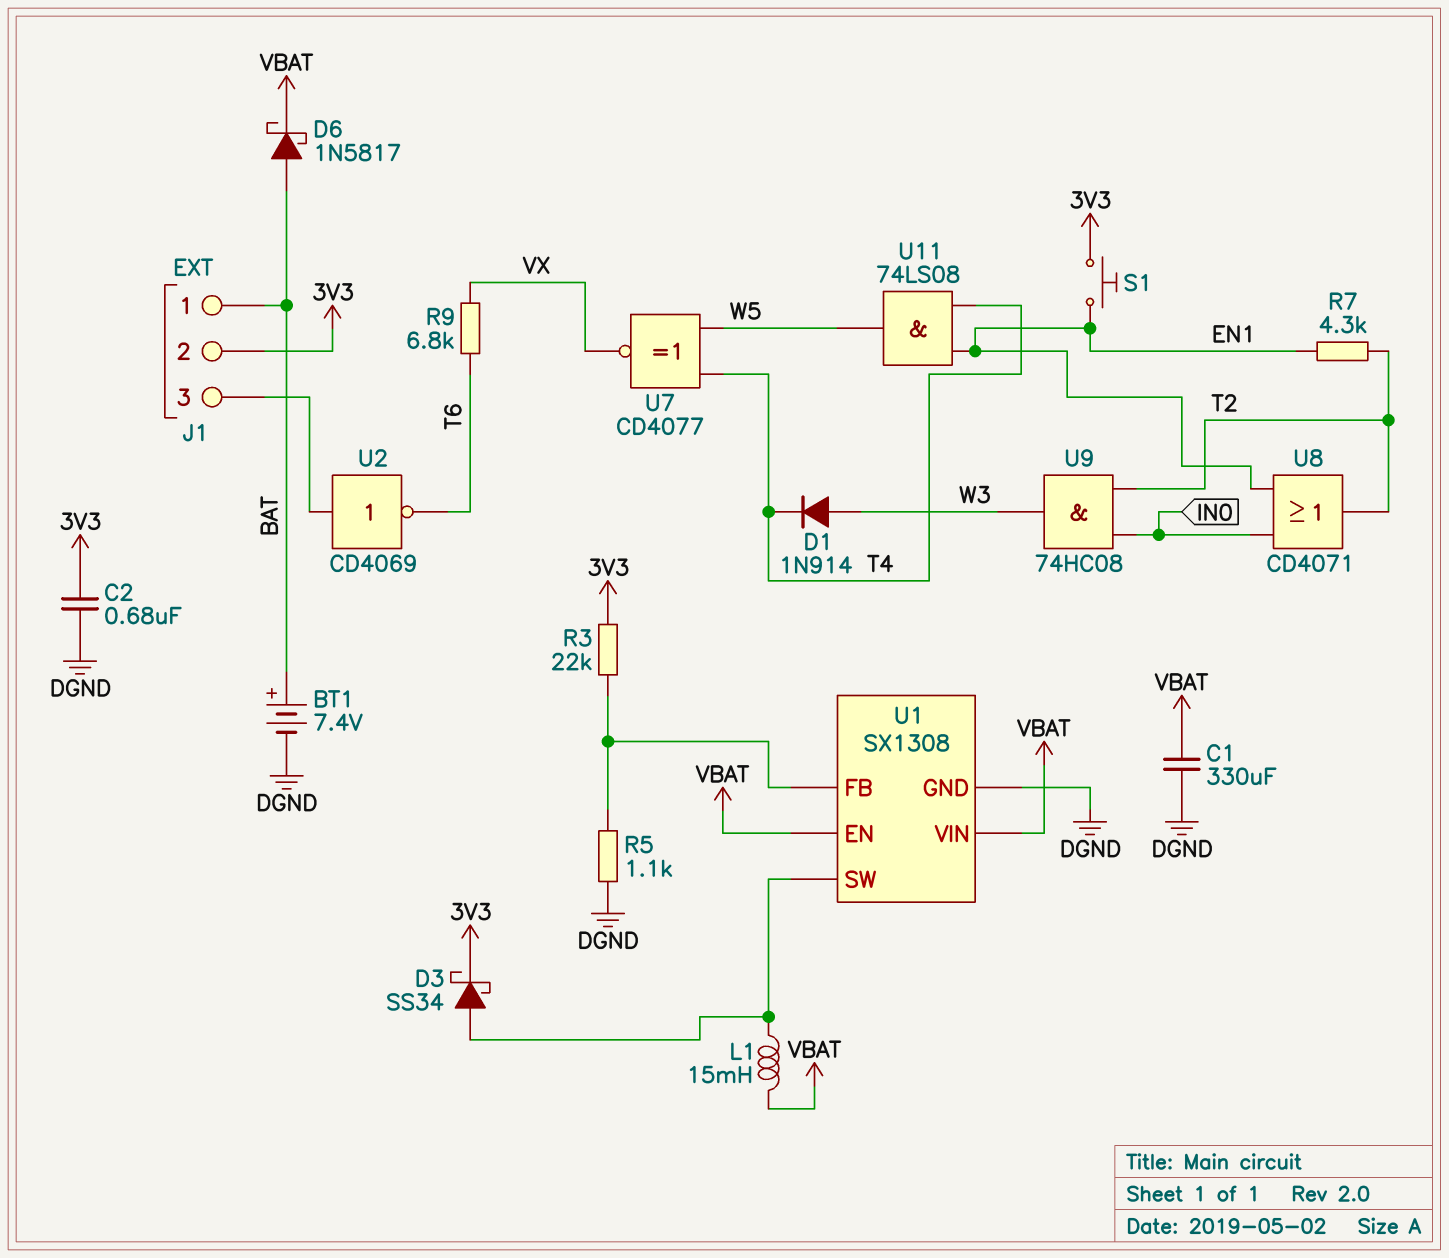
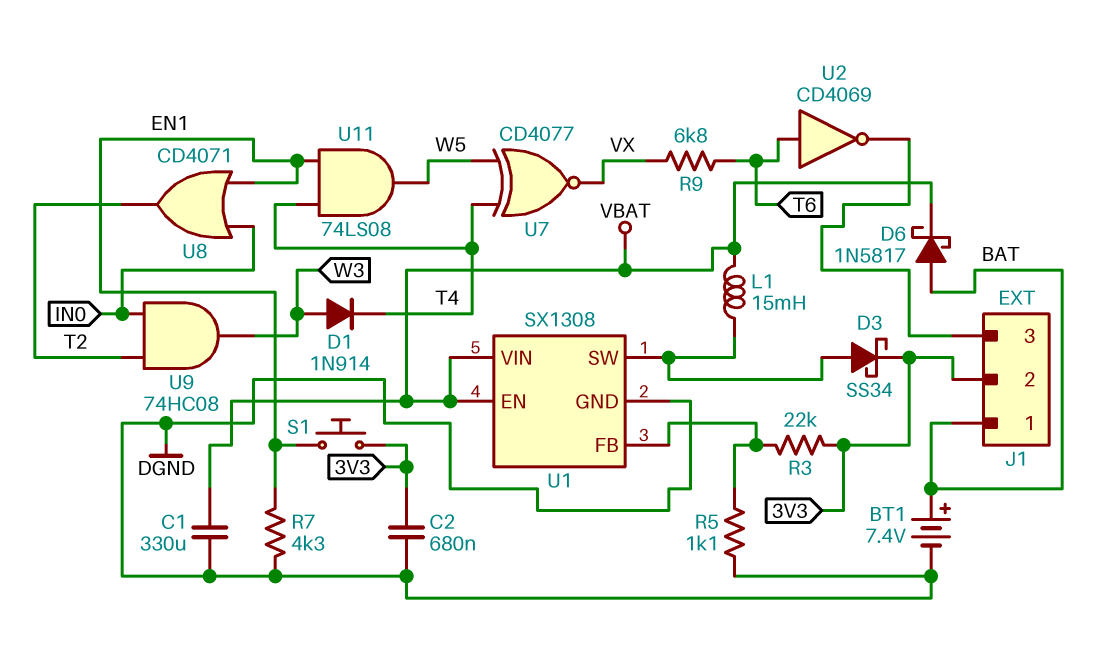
R7: 4.3k (EN1, T2) -> 4.3k (DGND, EN1)
U2: NOT CD4069 (in J1/3, out T6) -> NOT CD4069 (in T6, out J1/3)

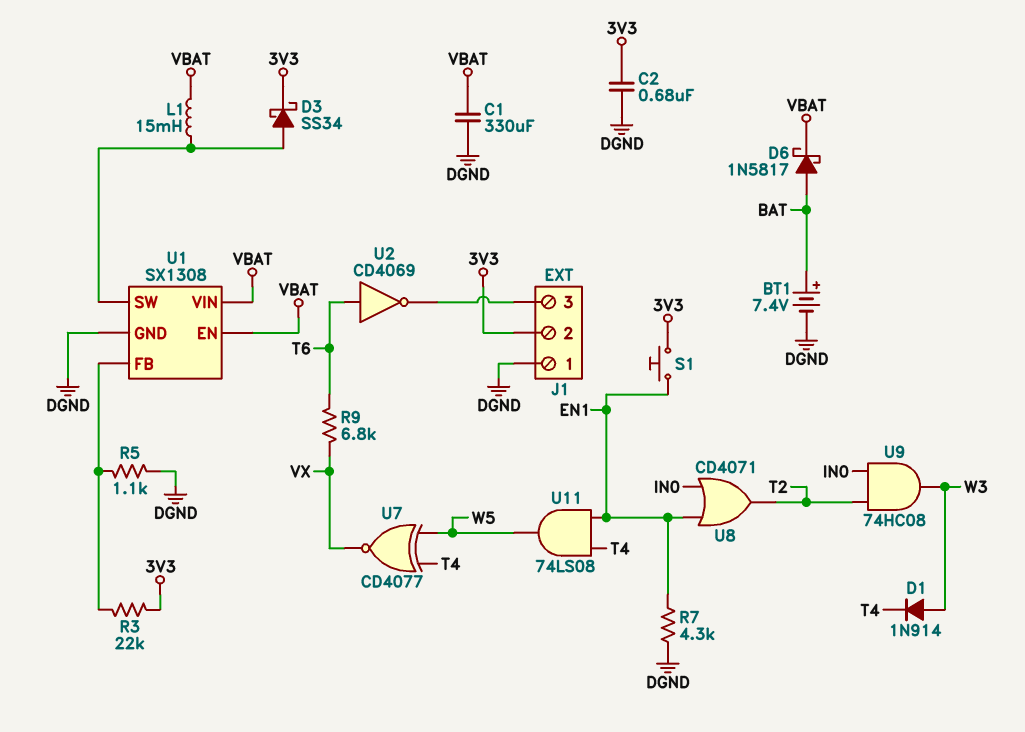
J1 pin 1: BAT -> DGND

